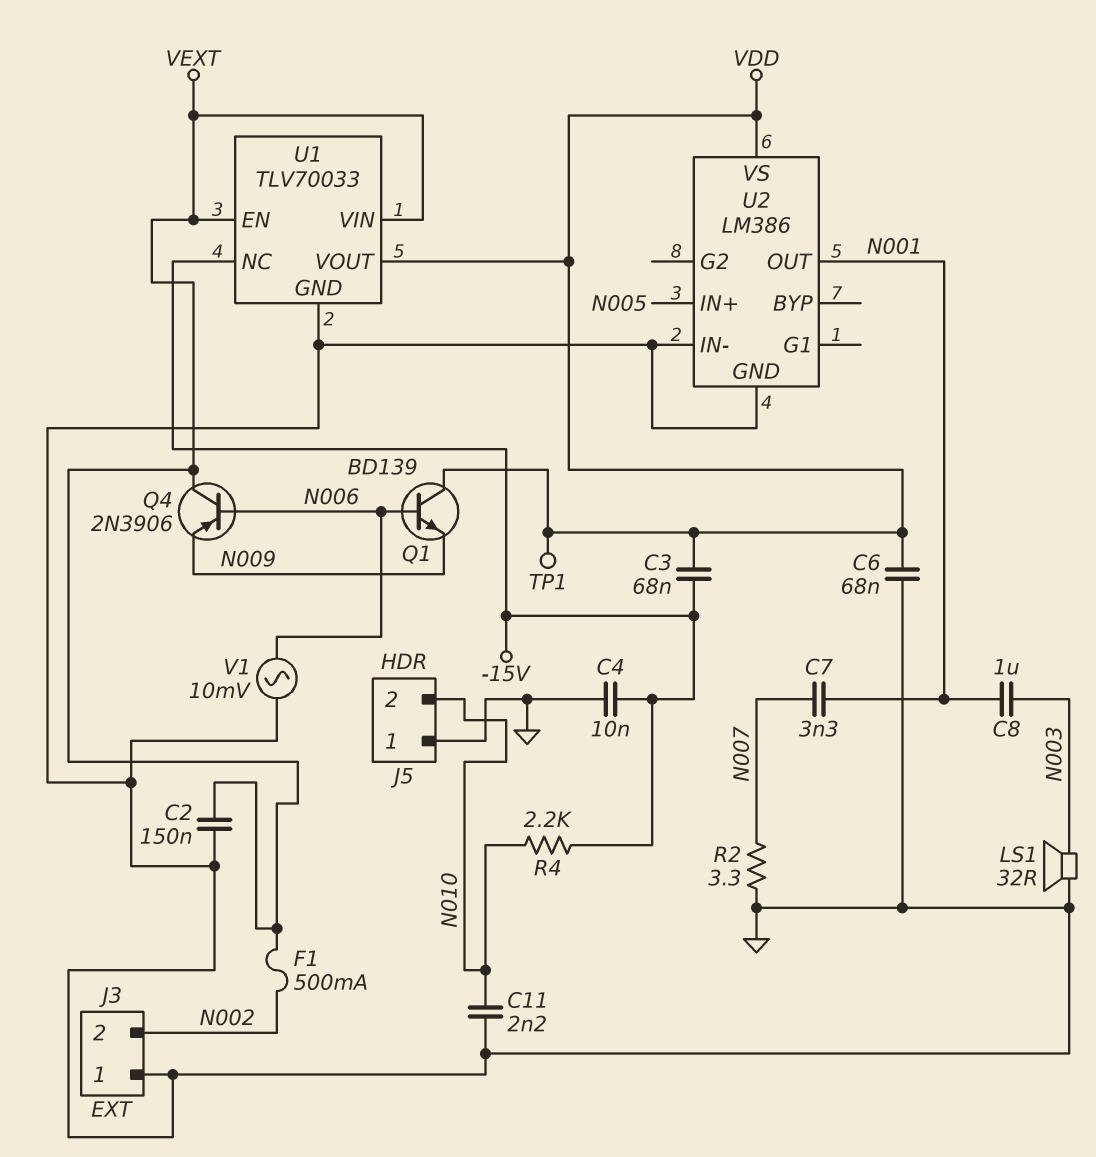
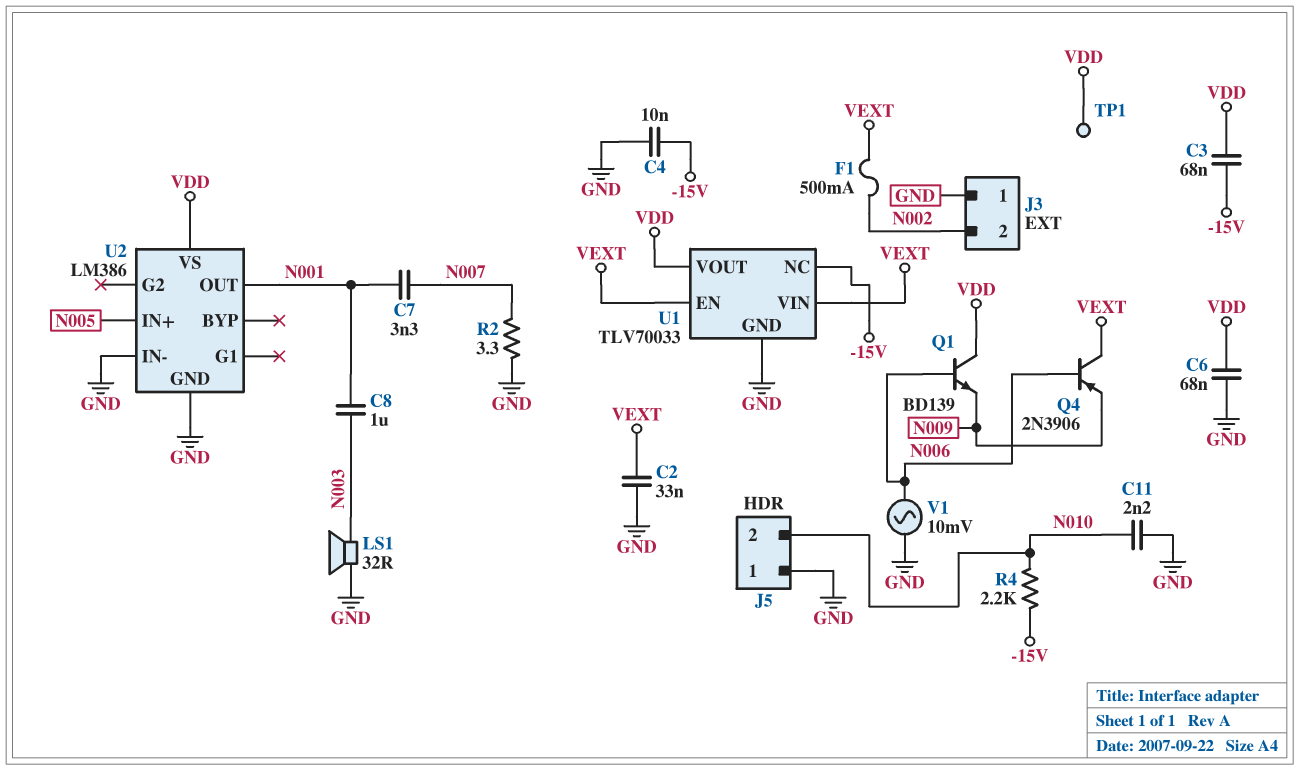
C2: 150nF (GND, VEXT) -> 33nF (GND, VEXT)

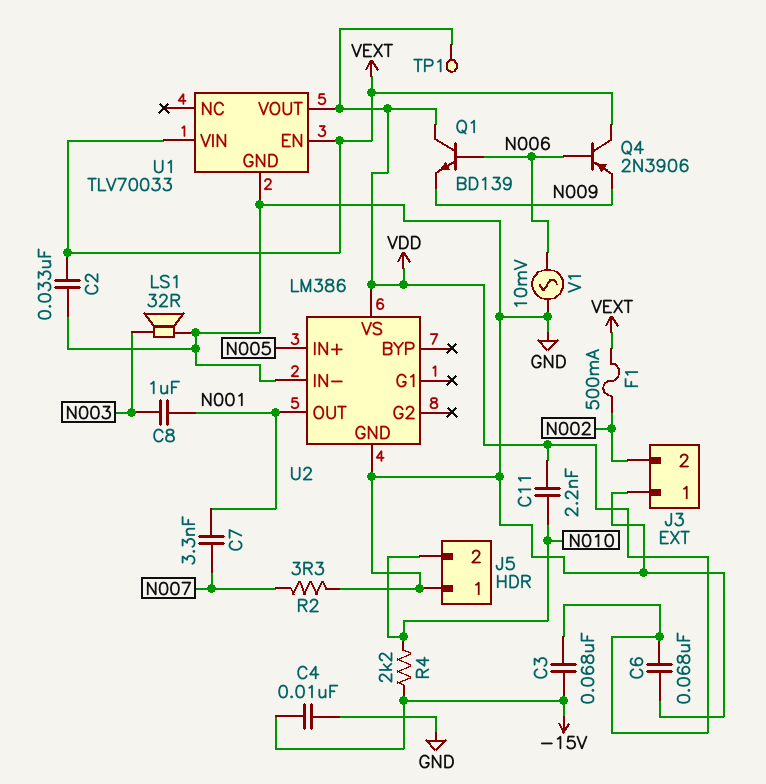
C11: 2.2nF (GND, N010) -> 2.2nF (N010, VDD)
U1 pin NC: -15V -> none

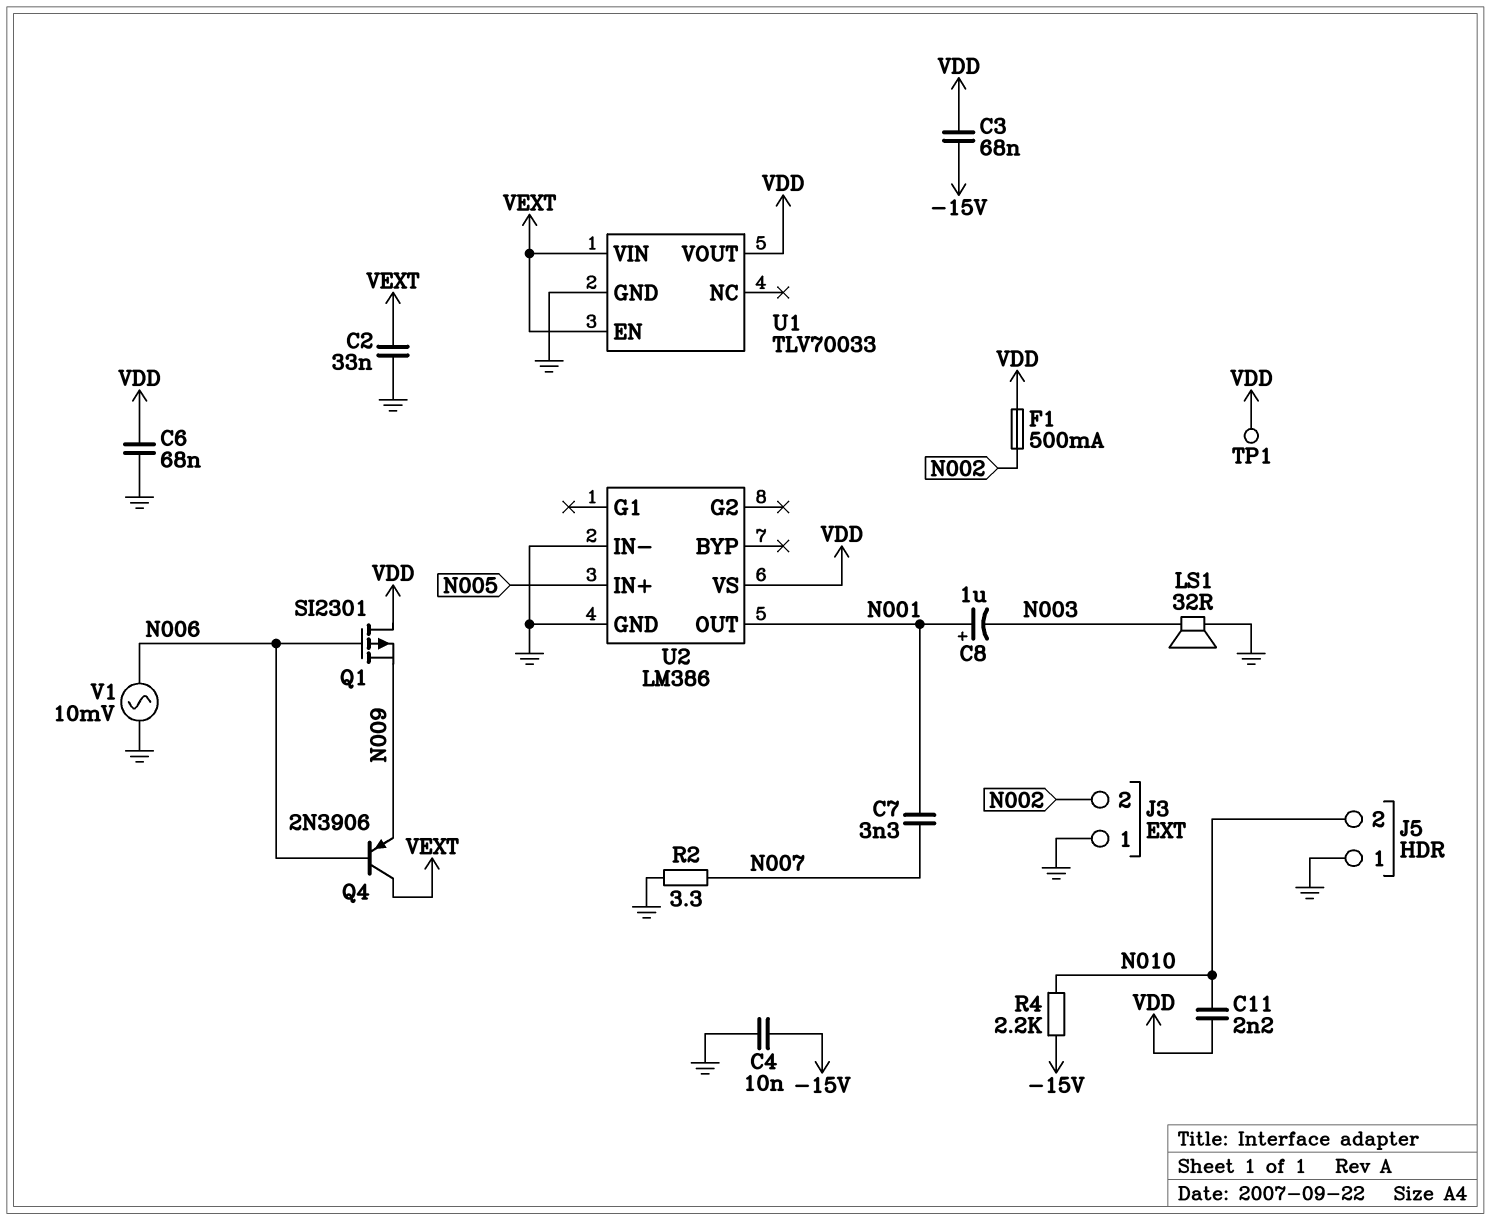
C8: 1uF (N001, N003) -> 1uF (plus N001, minus N003)
F1: 500mA (N002, VEXT) -> 500mA (N002, VDD)
Q1: NPN BD139 (B N006, C VDD, E N009) -> PMOS SI2301 (G N006, D VDD, S N009)

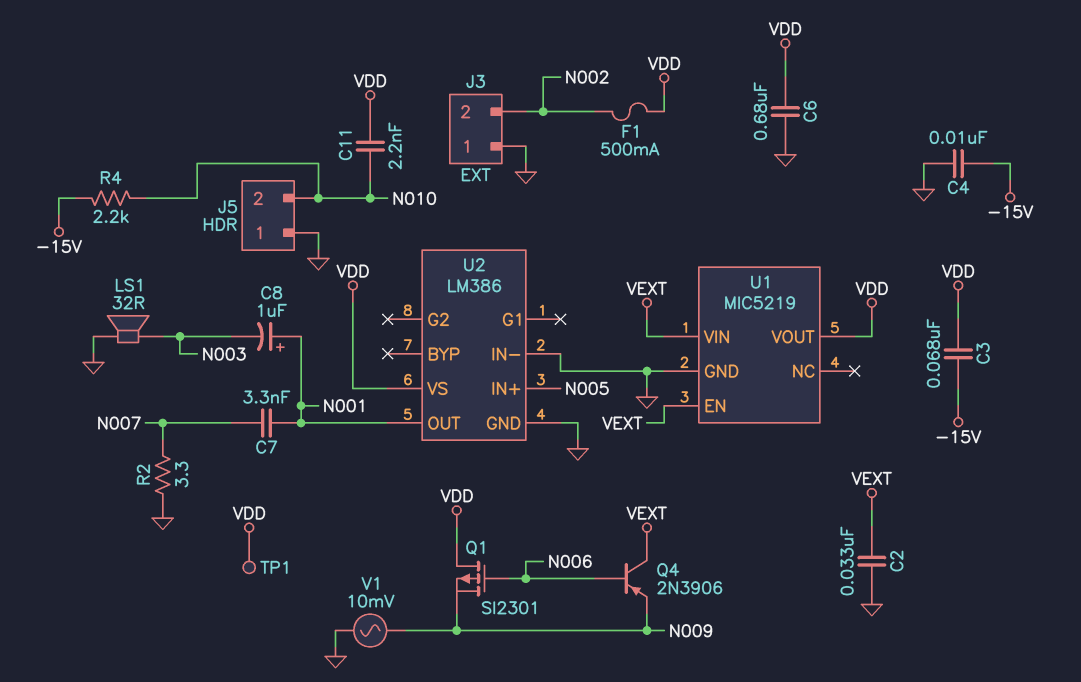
C6: 68nF (GND, VDD) -> 680nF (GND, VDD)
U1: TLV70033 -> MIC5219
V1: AC 10mV (GND, N006) -> AC 10mV (GND, N009)

